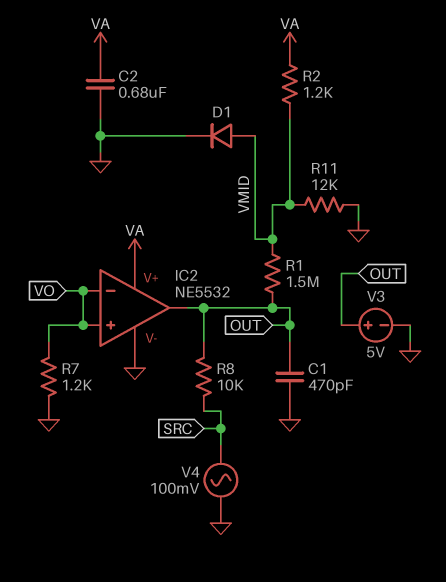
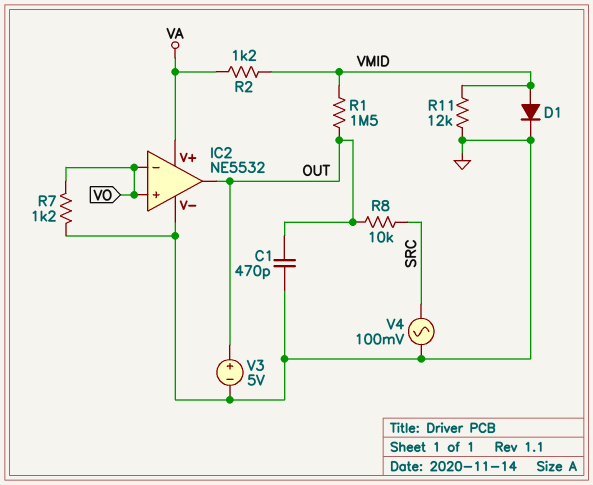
C2: 680nF (GND, VA) -> none

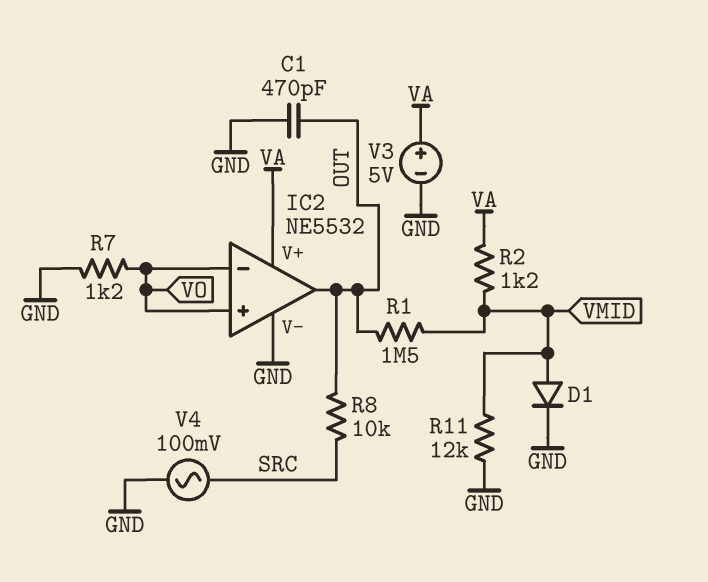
V3: 5V (plus OUT, minus GND) -> 5V (plus VA, minus GND)

